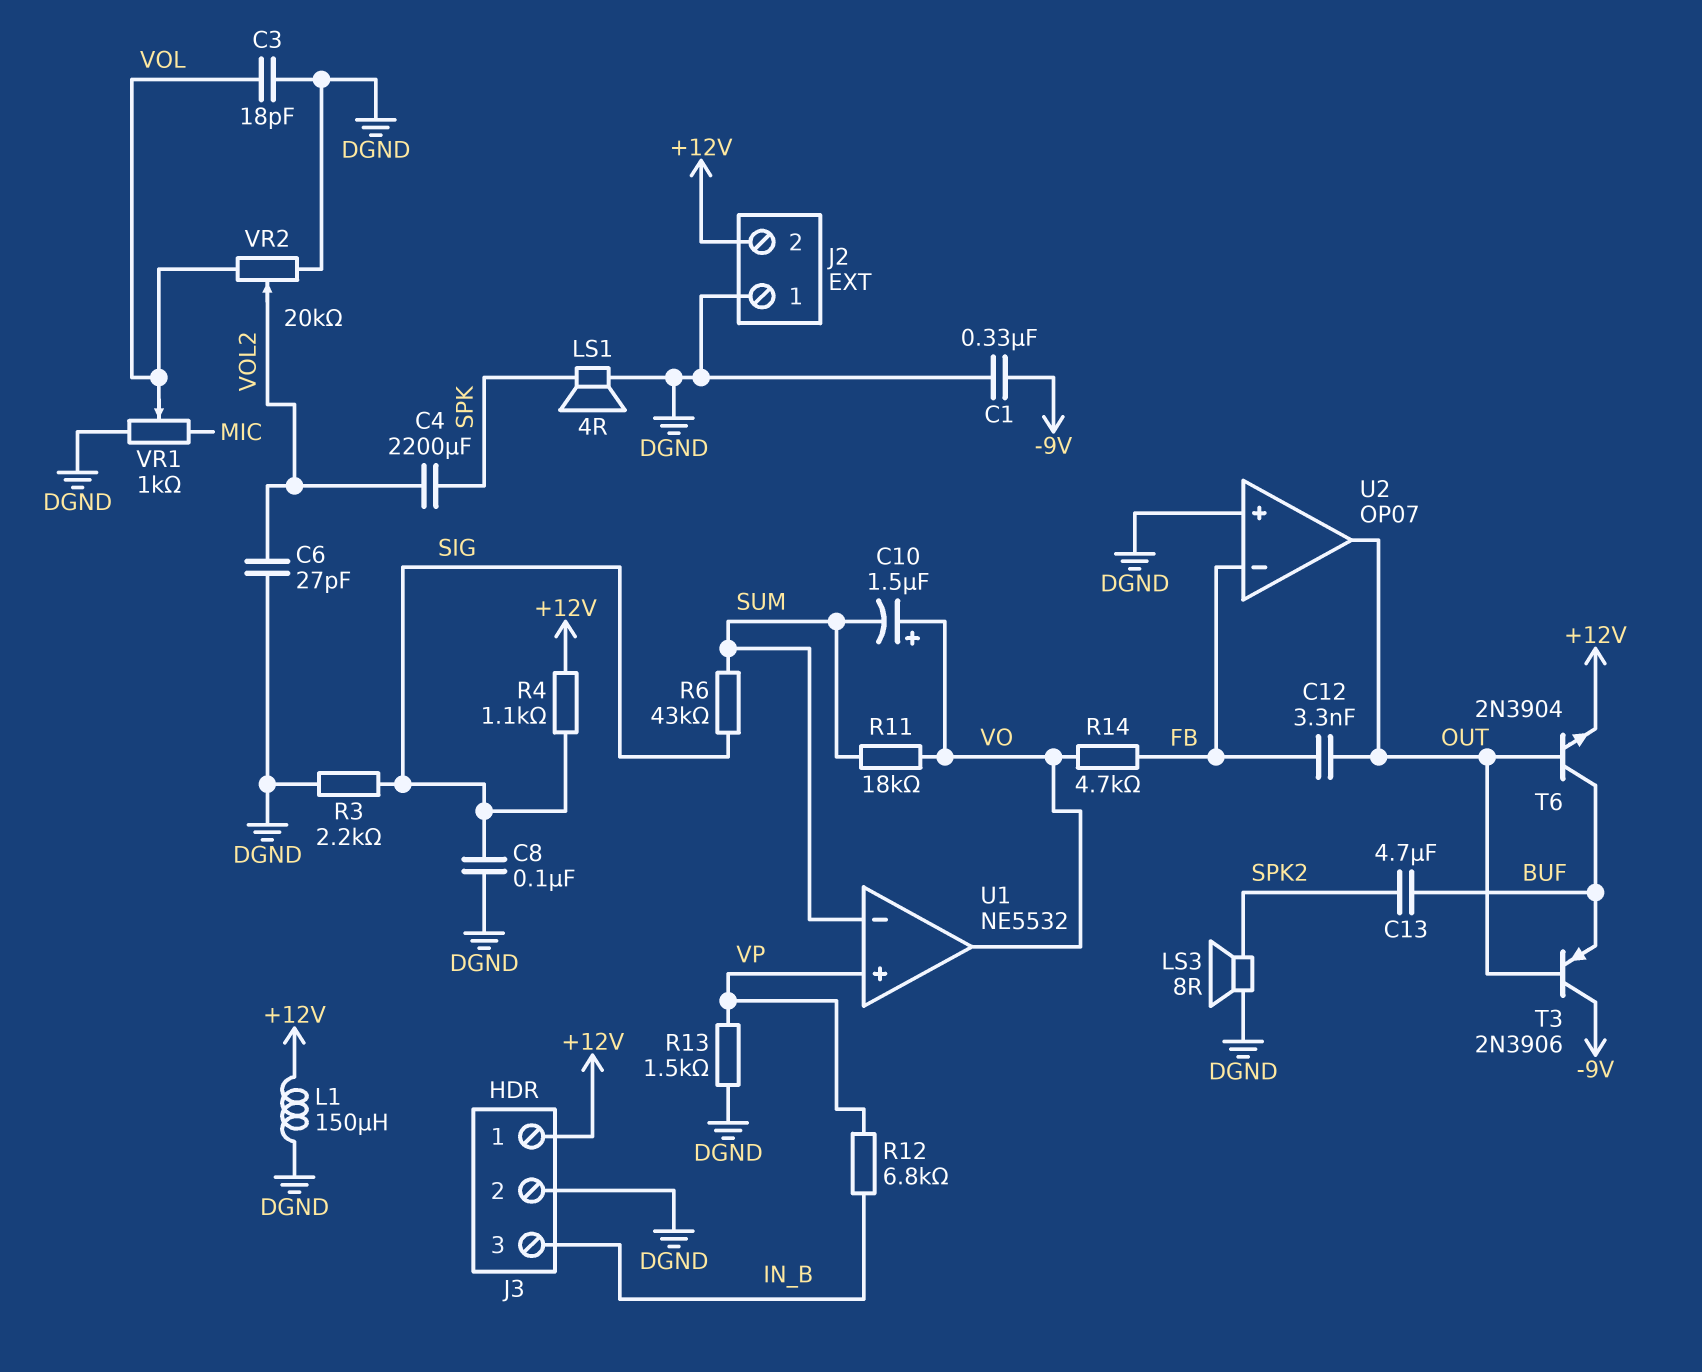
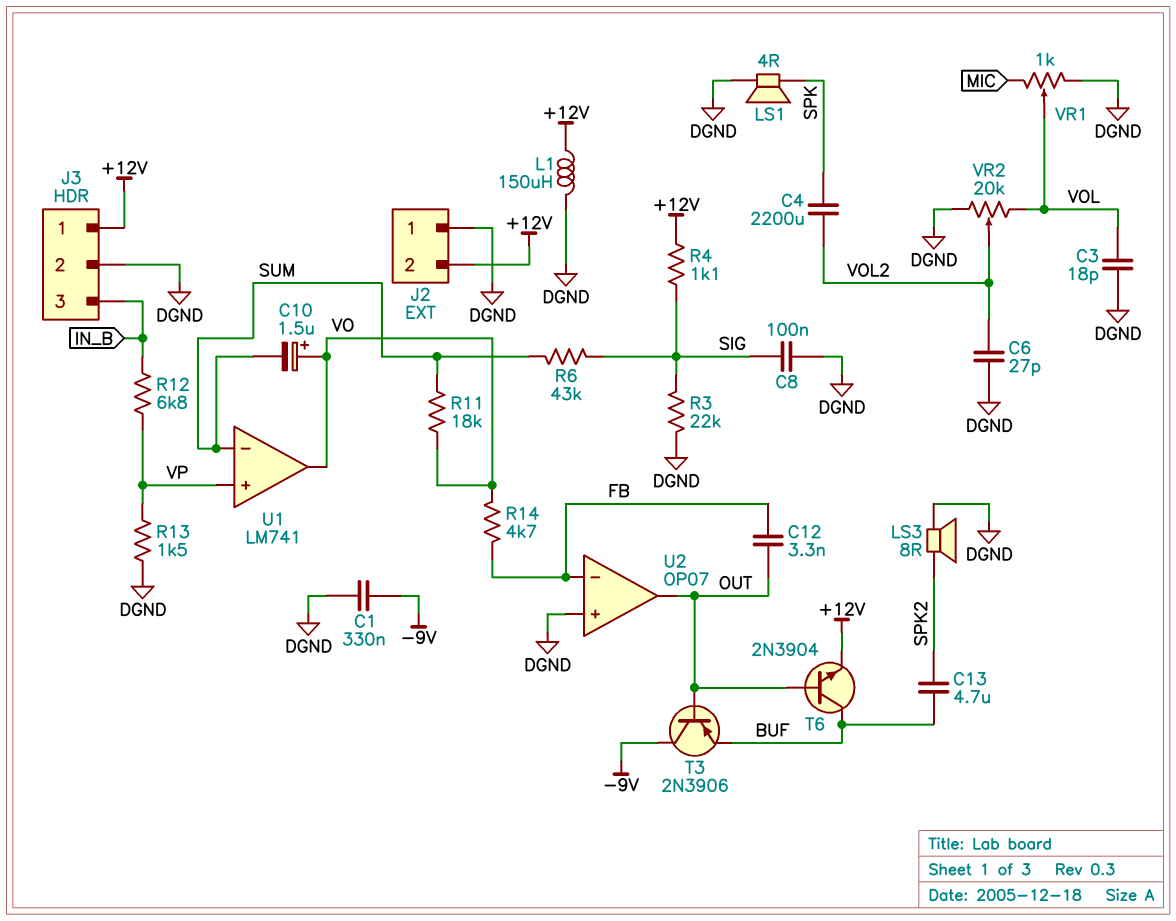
R3: 2.2k (DGND, SIG) -> 22k (DGND, SIG)
U1: NE5532 -> LM741

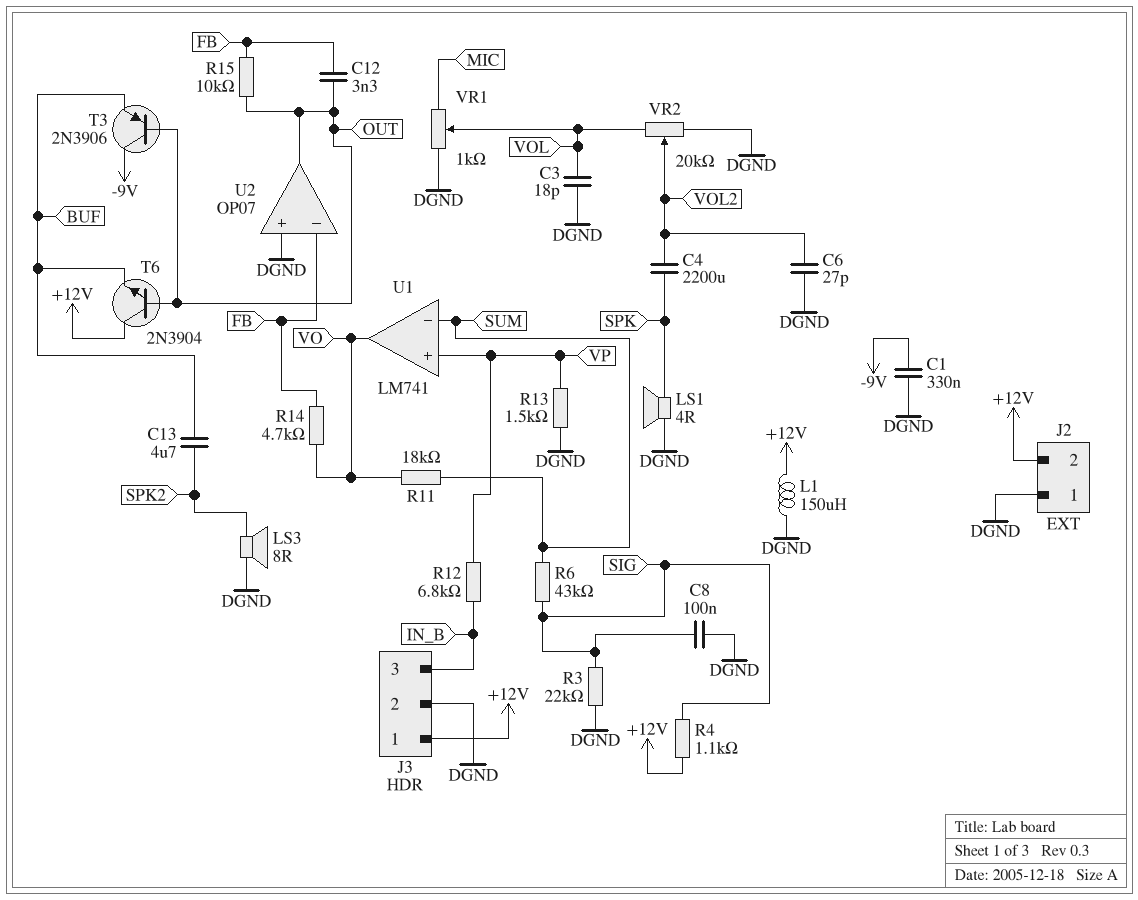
C10: 1.5uF (plus VO, minus SUM) -> none
R15: none -> 10k (FB, OUT)
T6: NPN 2N3904 (B OUT, C BUF, E +12V) -> NPN 2N3904 (B OUT, C +12V, E BUF)

